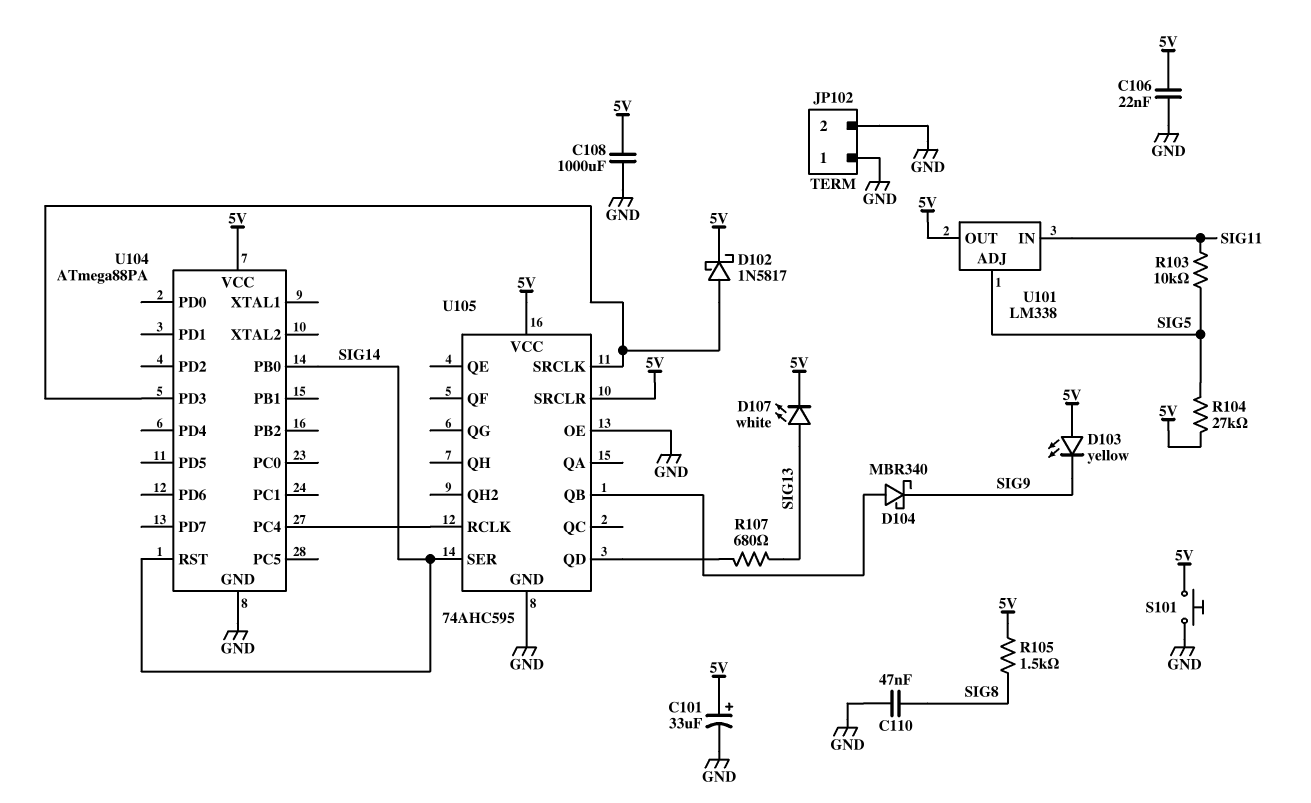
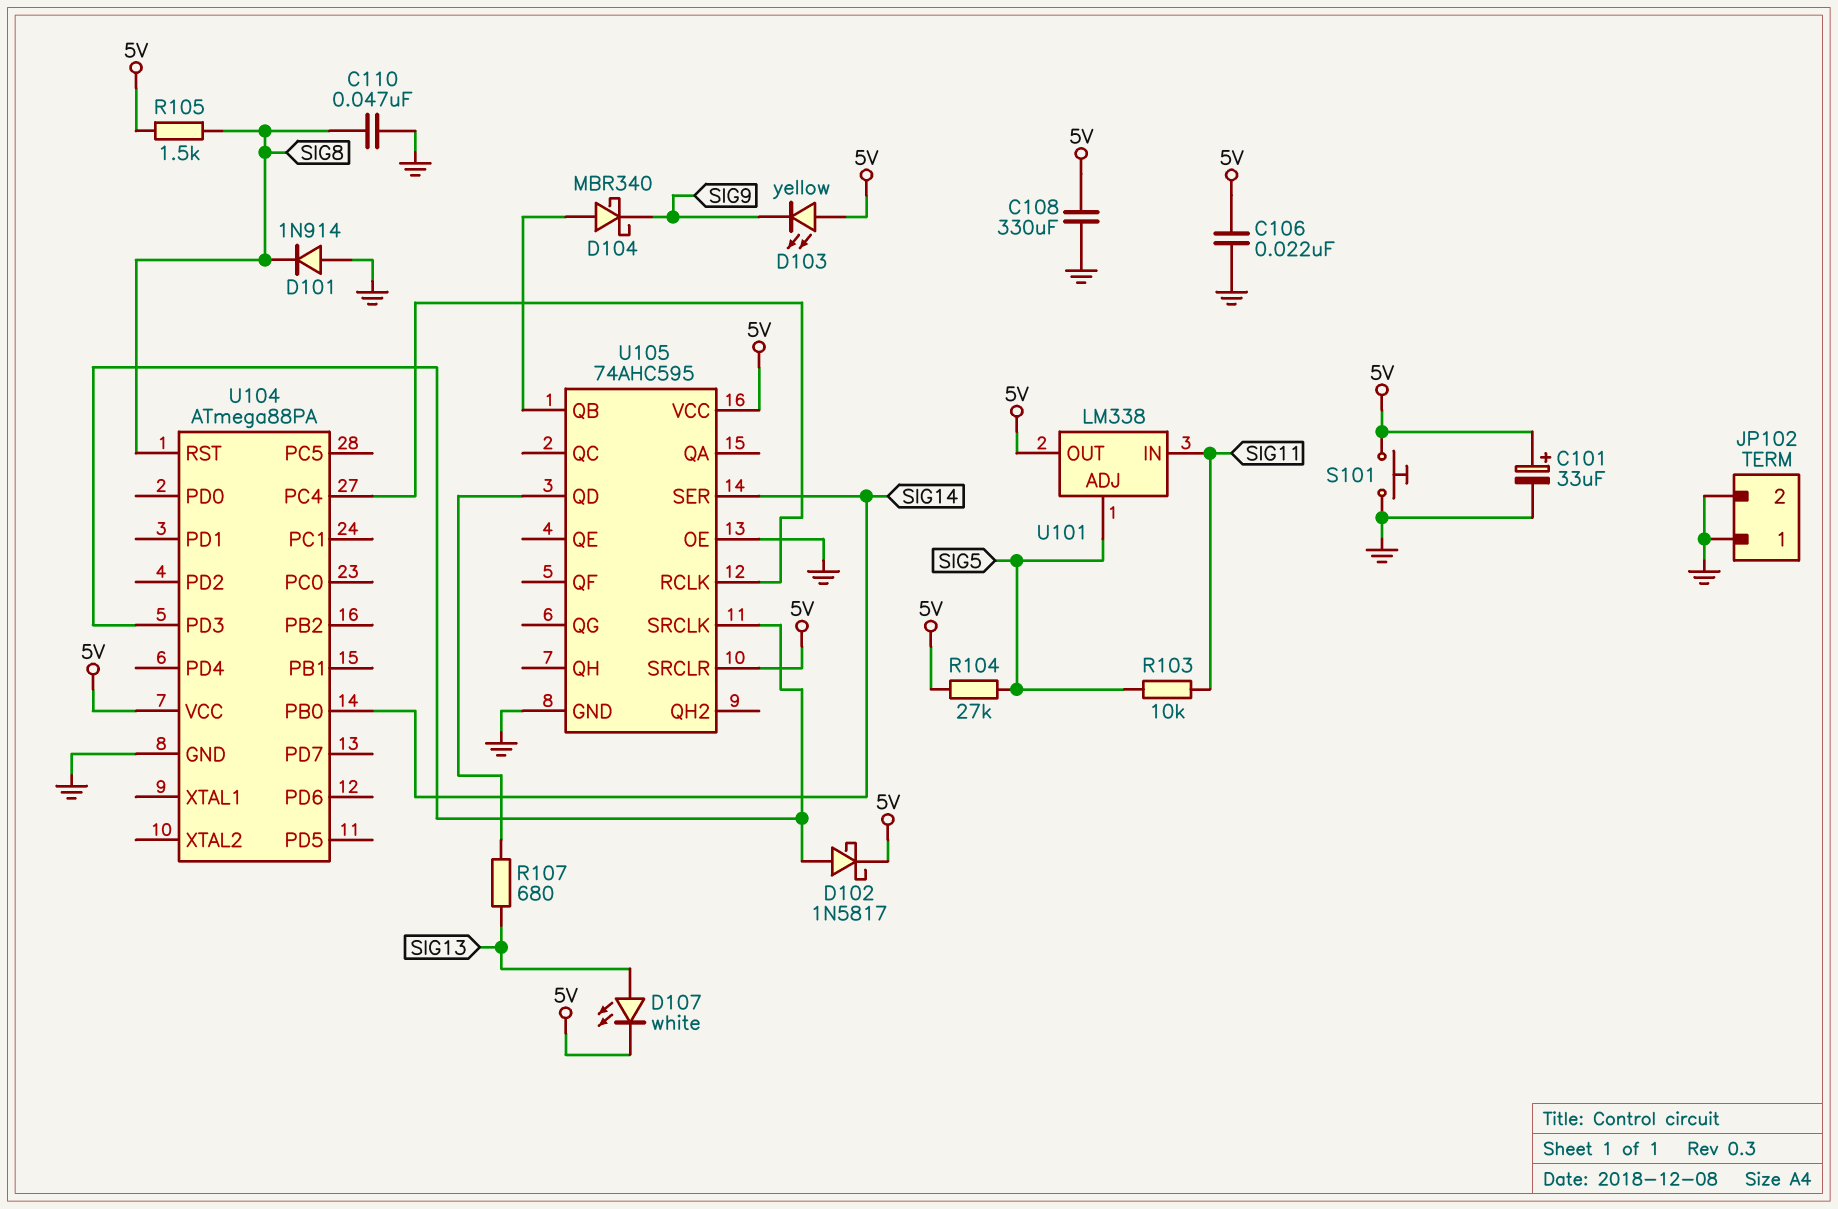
C108: 1000uF (5V, GND) -> 330uF (5V, GND)
D101: none -> diode 1N914 (A GND, K SIG8)
U104 pin RST: SIG14 -> SIG8

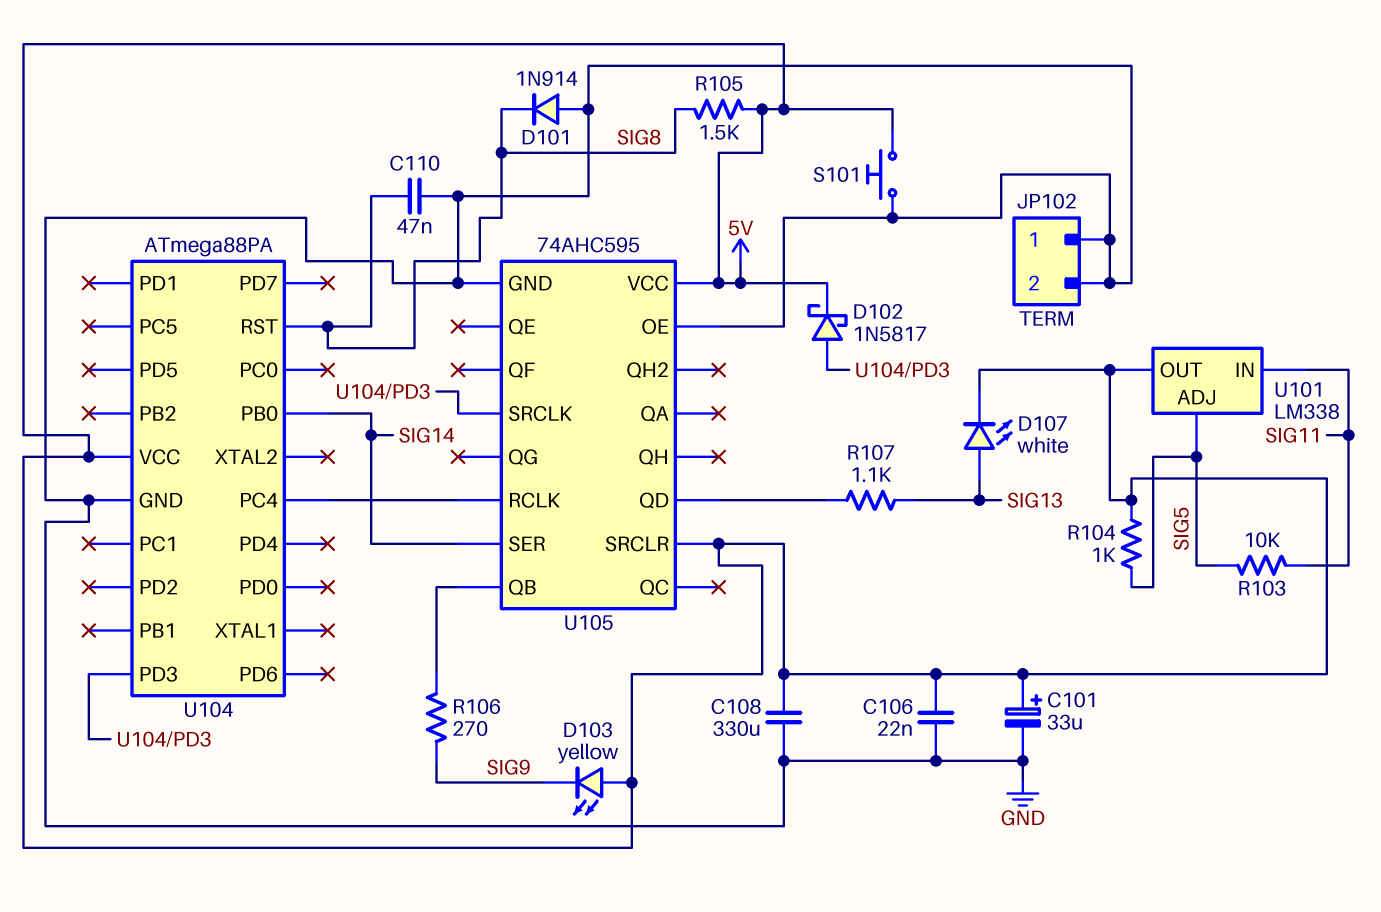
D104: schottky MBR340 (A U105/QB, K SIG9) -> none
R104: 27k (5V, SIG5) -> 1k (5V, SIG5)
R106: none -> 270 (SIG9, U105/QB)
R107: 680 (SIG13, U105/QD) -> 1.1k (SIG13, U105/QD)

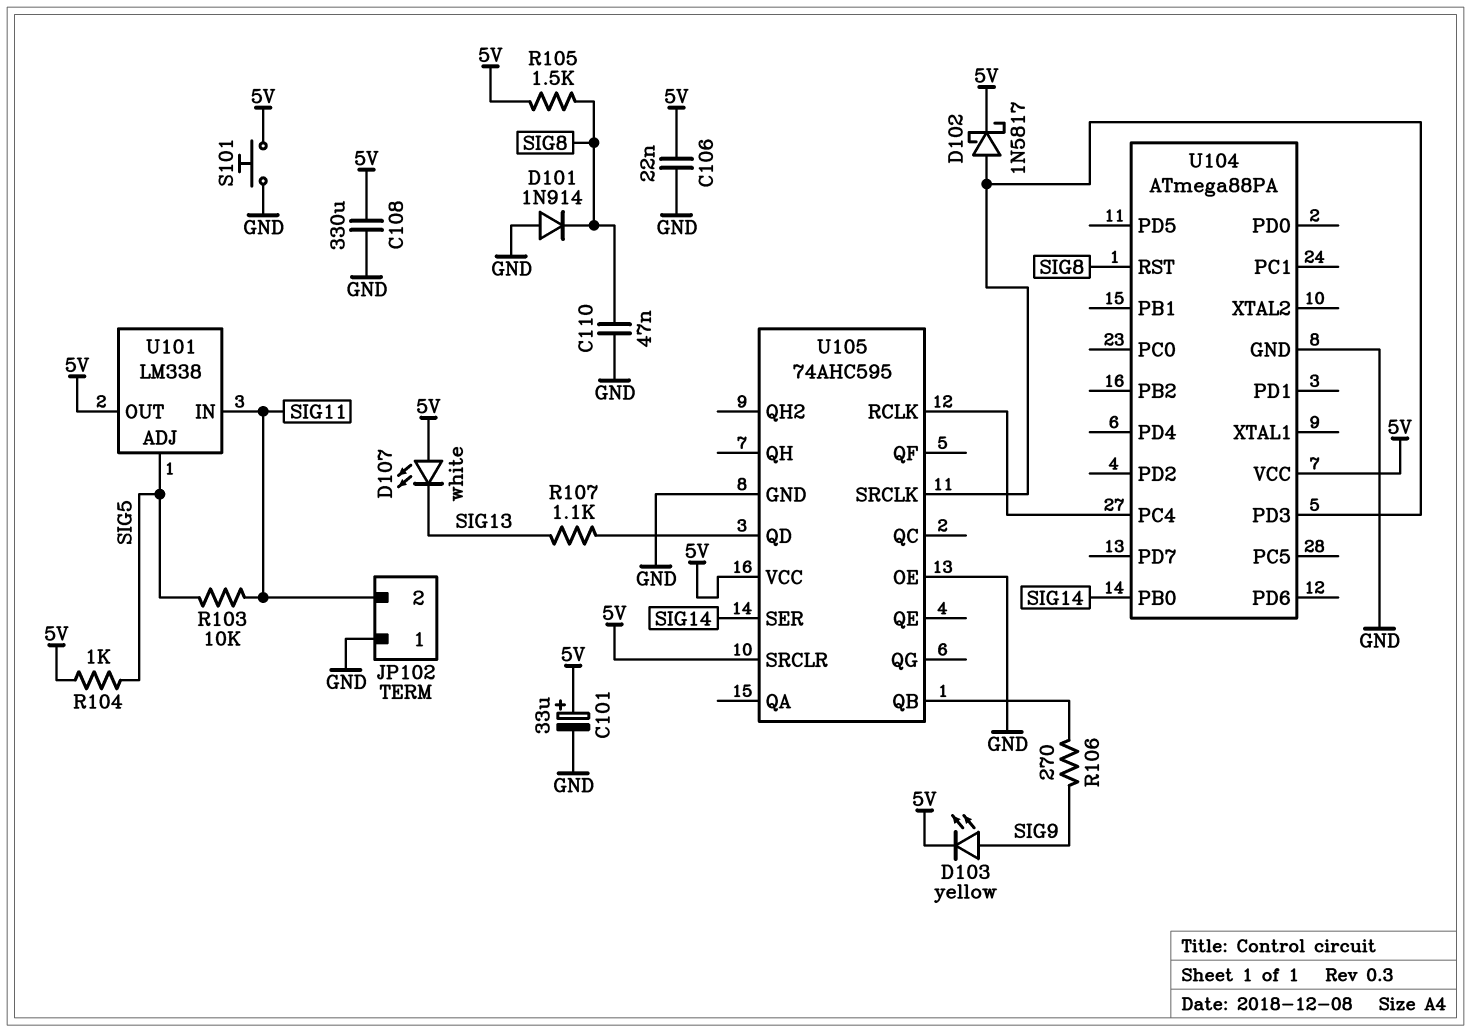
D103: LED yellow (A 5V, K SIG9) -> LED yellow (A SIG9, K 5V)
D107: LED white (A SIG13, K 5V) -> LED white (A 5V, K SIG13)
JP102 pin 2: GND -> SIG11

